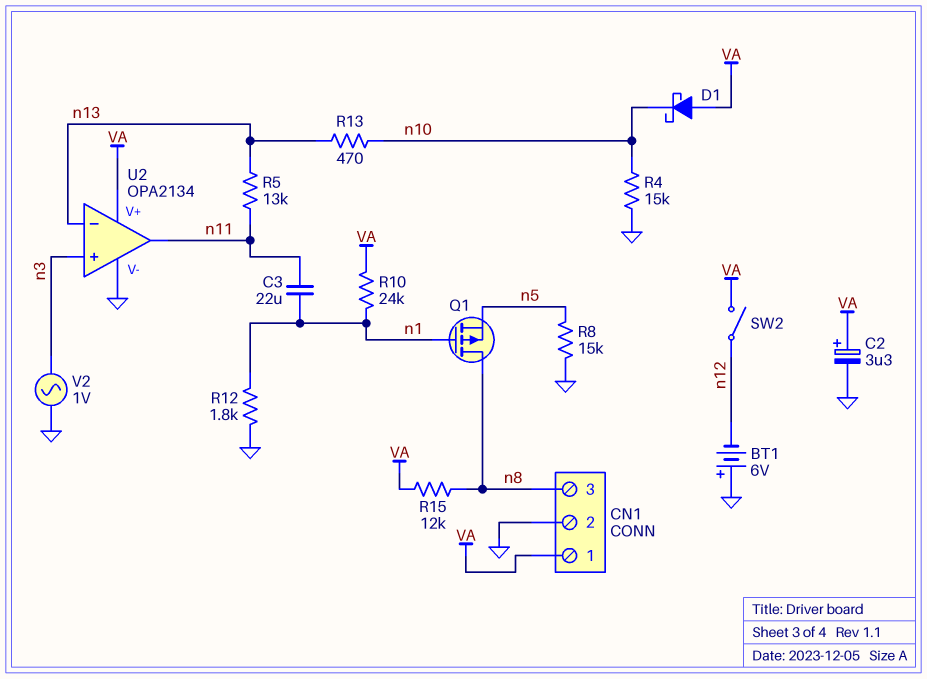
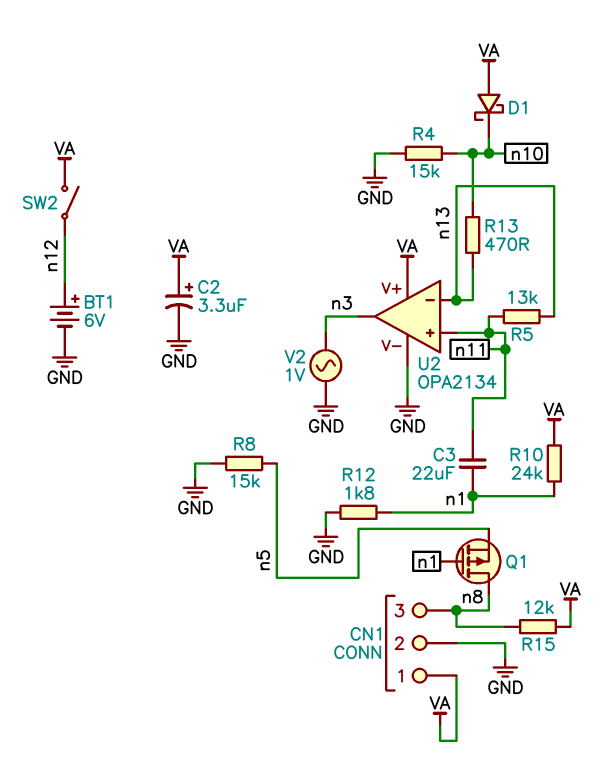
BT1: 6V (plus GND, minus n12) -> 6V (plus n12, minus GND)
U2 pin in+: n3 -> n11
U2 pin out: n11 -> n3

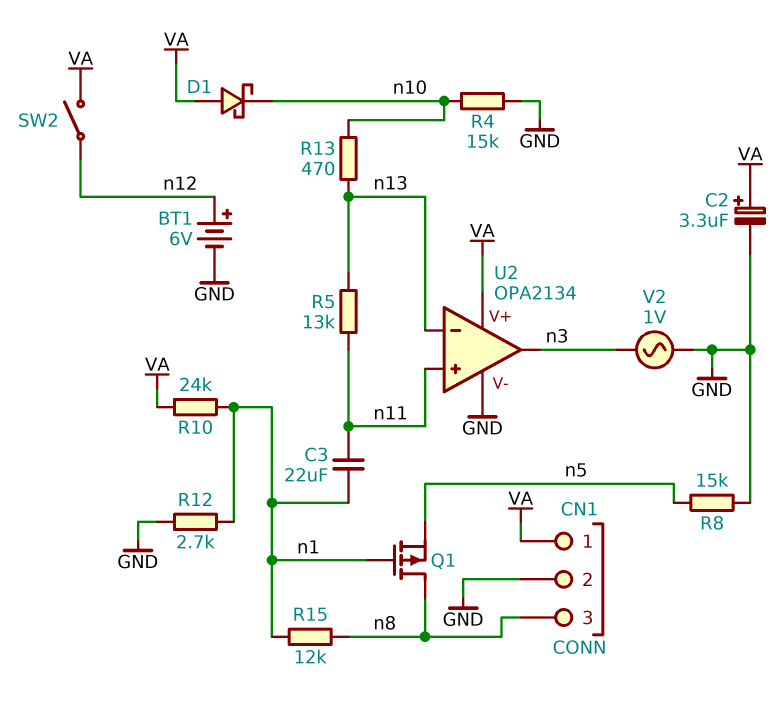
R12: 1.8k (GND, n1) -> 2.7k (GND, n1)
R15: 12k (VA, n8) -> 12k (n1, n8)

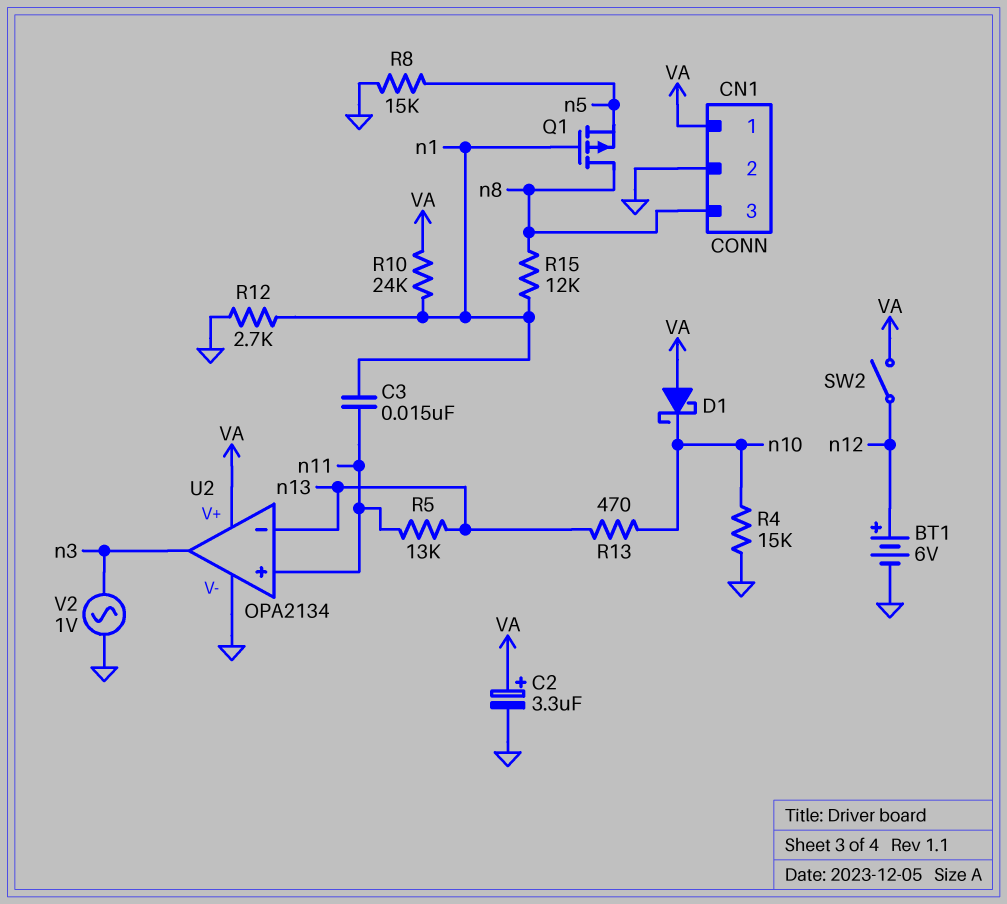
C3: 22uF (n1, n11) -> 15nF (n1, n11)

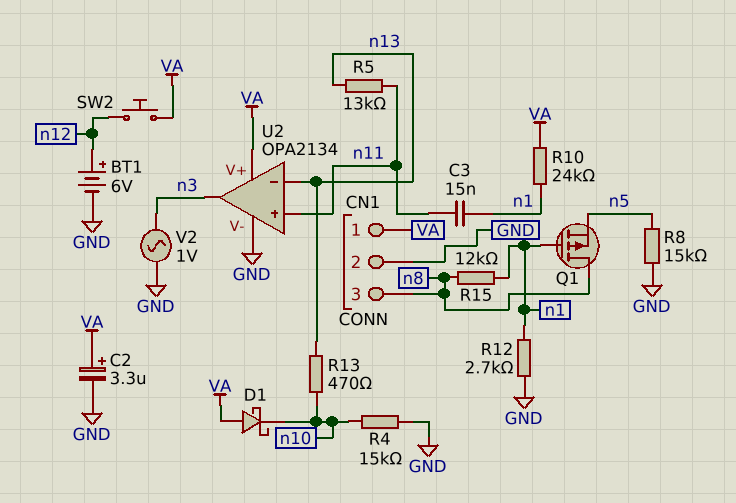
SW2: switch (VA, n12) -> button (VA, n12)

